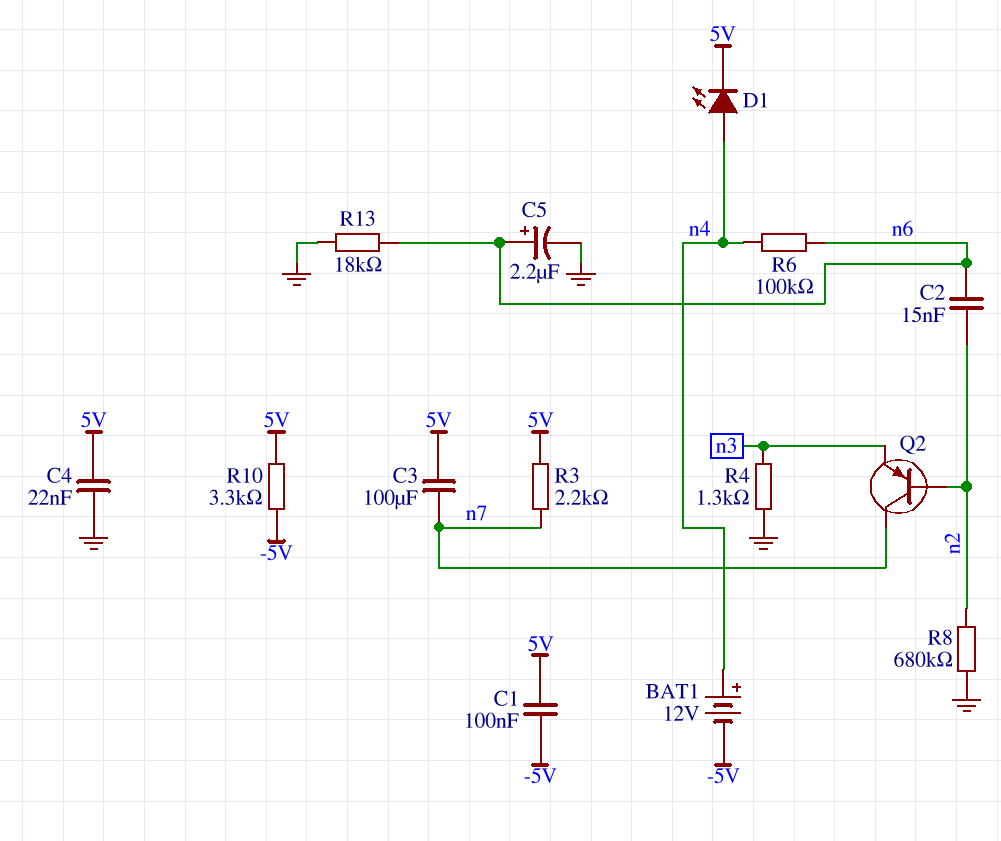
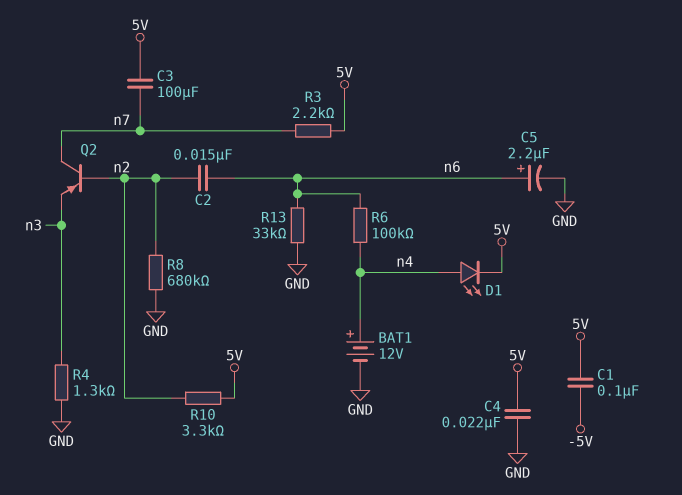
BAT1: 12V (plus n4, minus -5V) -> 12V (plus n4, minus GND)
R10: 3.3k (-5V, 5V) -> 3.3k (5V, n2)
R13: 18k (GND, n6) -> 33k (GND, n6)

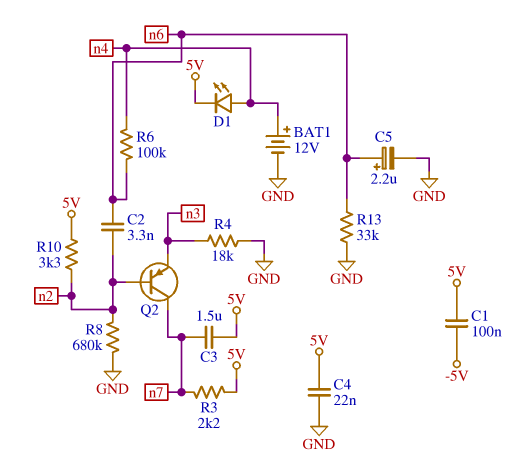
C2: 15nF (n2, n6) -> 3.3nF (n2, n6)
C3: 100uF (5V, n7) -> 1.5uF (5V, n7)
R4: 1.3k (GND, n3) -> 18k (GND, n3)

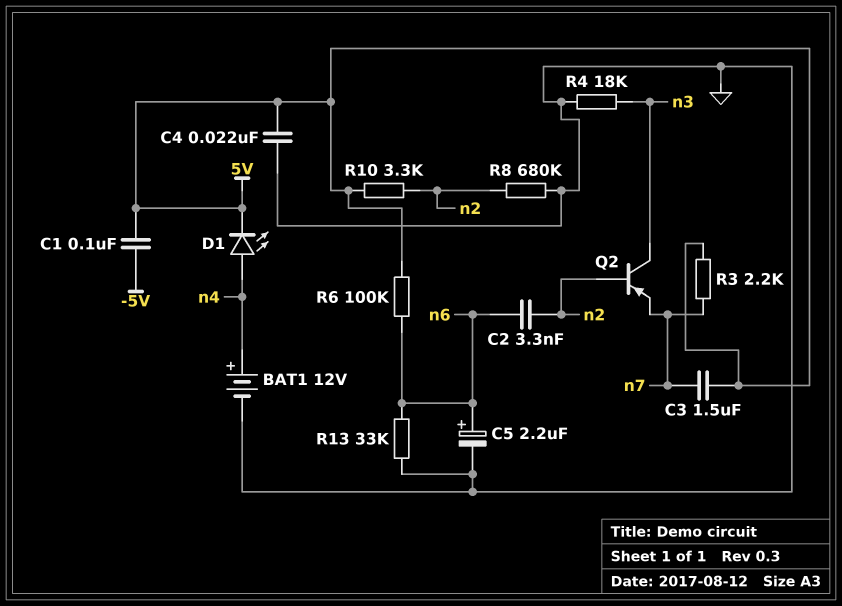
Q2: PNP (B n2, C n7, E n3) -> PNP (B n2, C n3, E n7)
R6: 100k (n4, n6) -> 100k (5V, n6)

